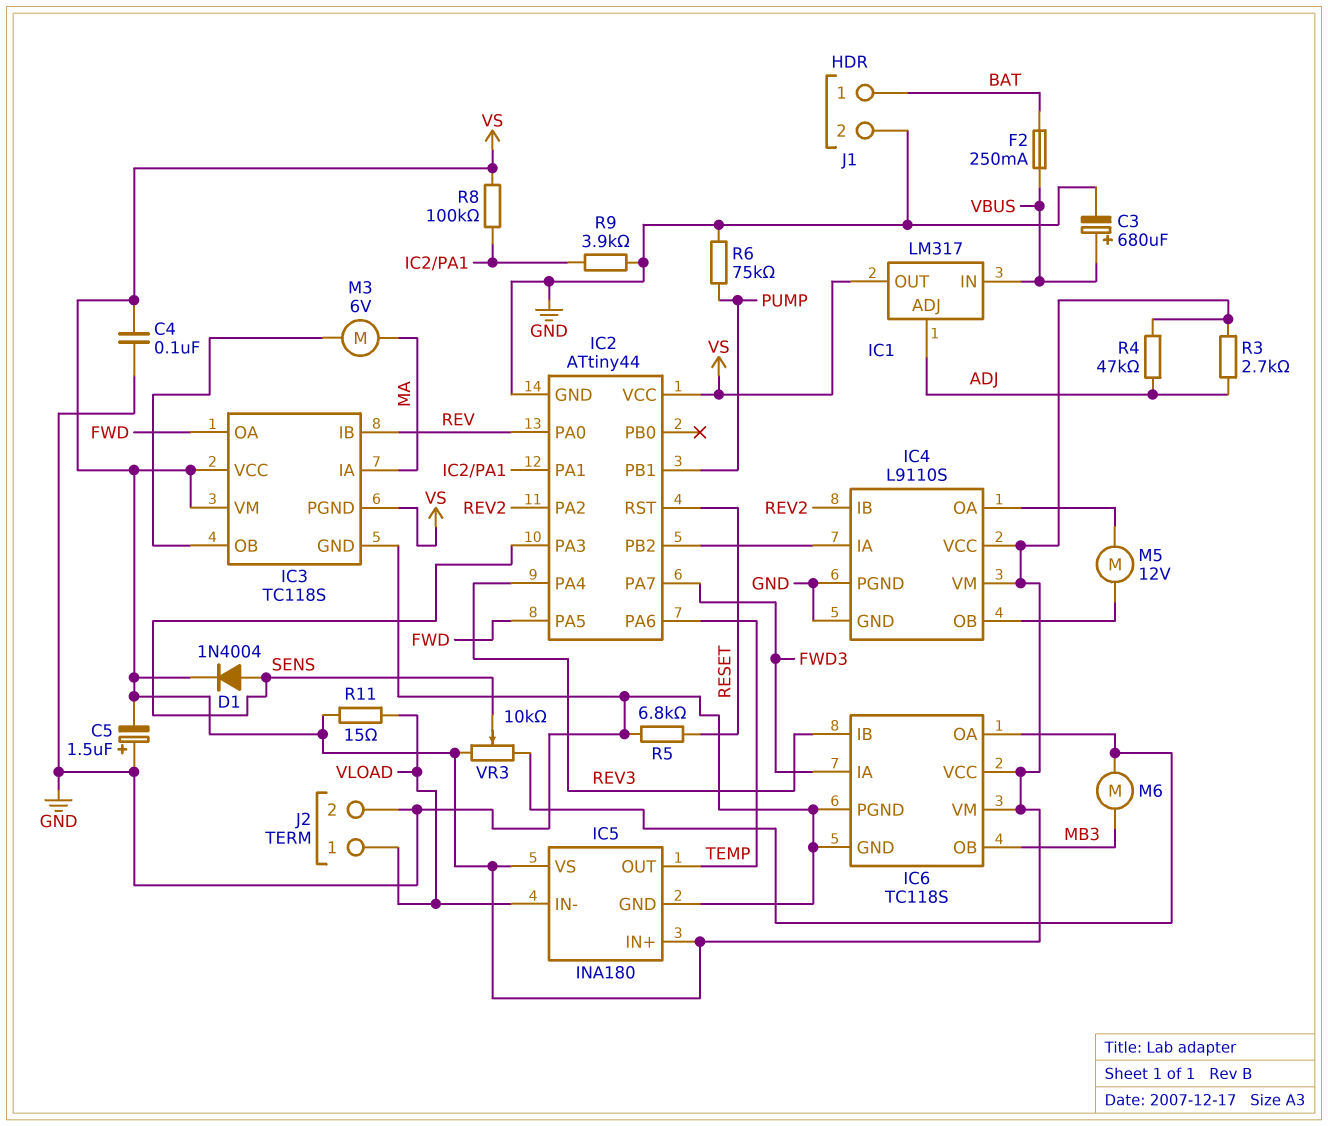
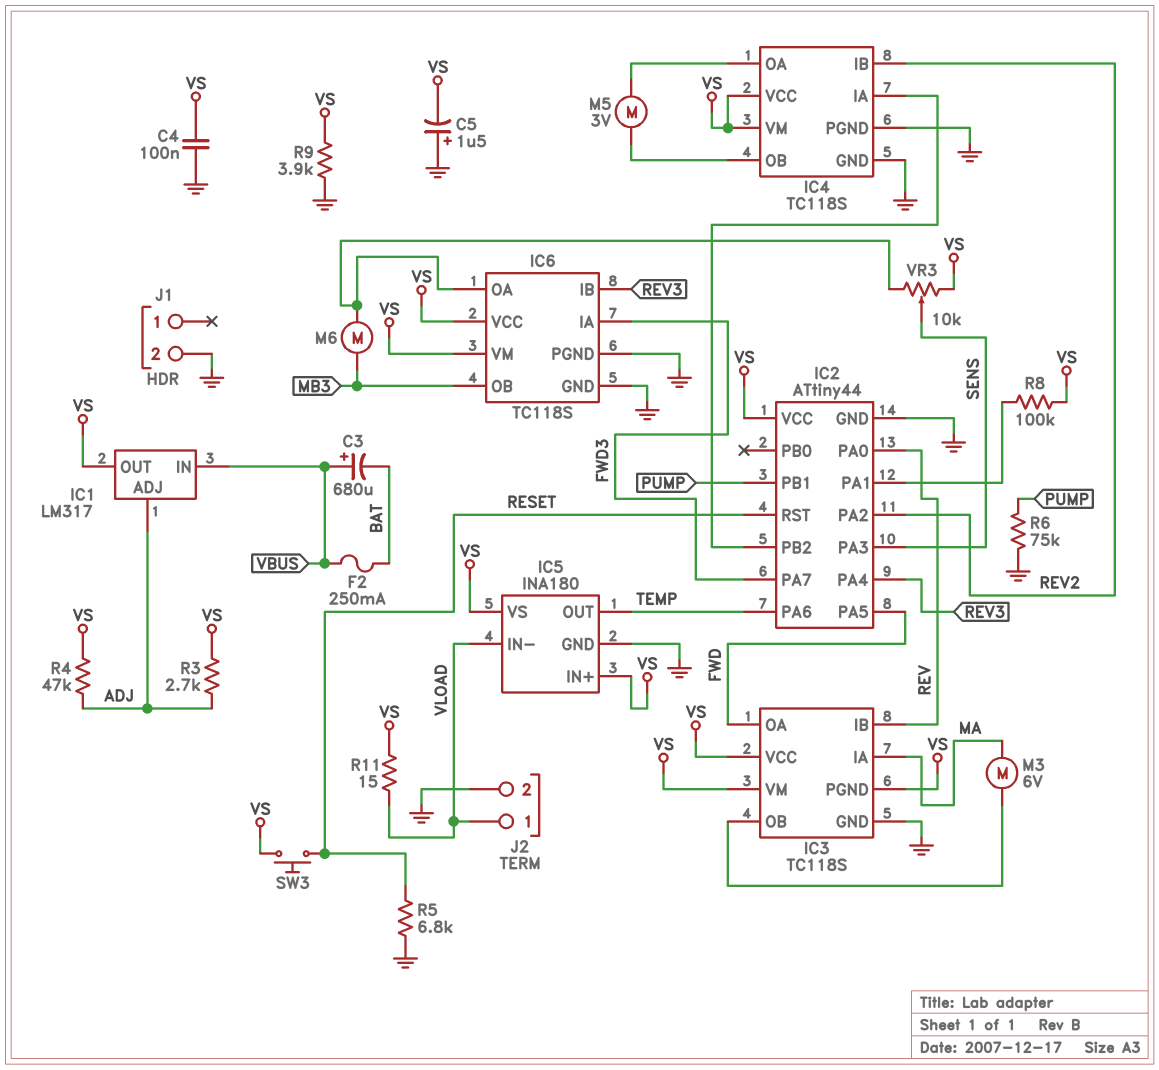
C3: 680uF (plus VBUS, minus GND) -> 680uF (plus VBUS, minus BAT)
D1: diode 1N4004 (A SENS, K VS) -> none
IC4: L9110S -> TC118S
J1 pin 1: BAT -> none
M5: motor 12V (IC4/OA, IC4/OB) -> motor 3V (IC4/OA, IC4/OB)
R9: 3.9k (GND, IC2/PA1) -> 3.9k (GND, VS)
SW3: none -> button (RESET, VS)

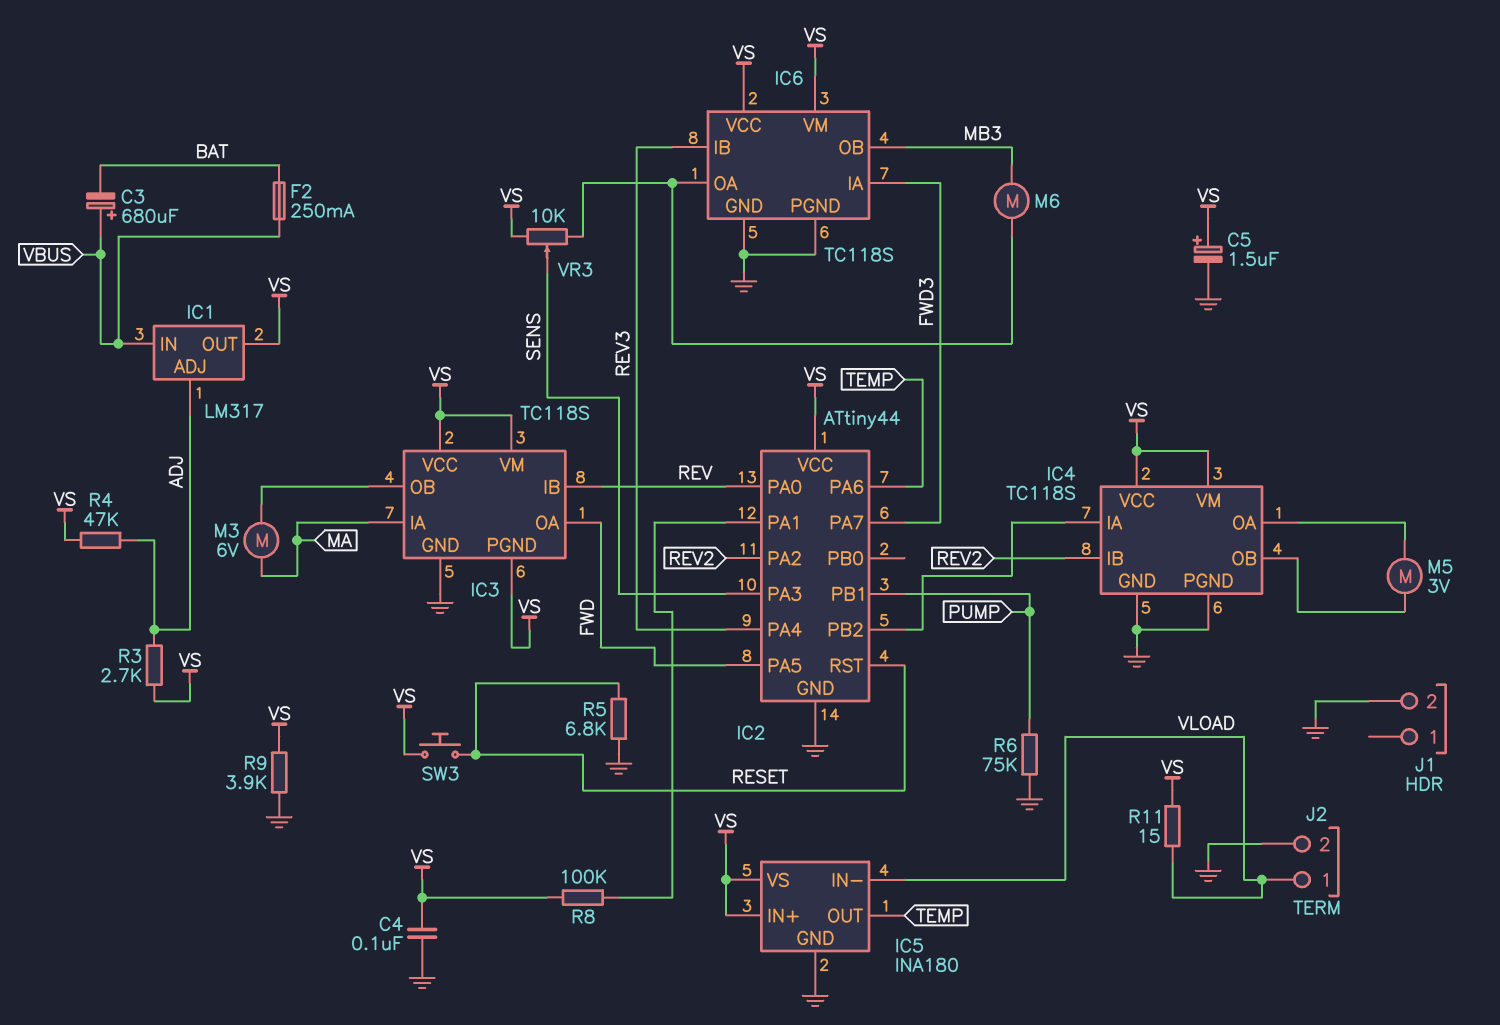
C5: 1.5uF (plus GND, minus VS) -> 1.5uF (plus VS, minus GND)

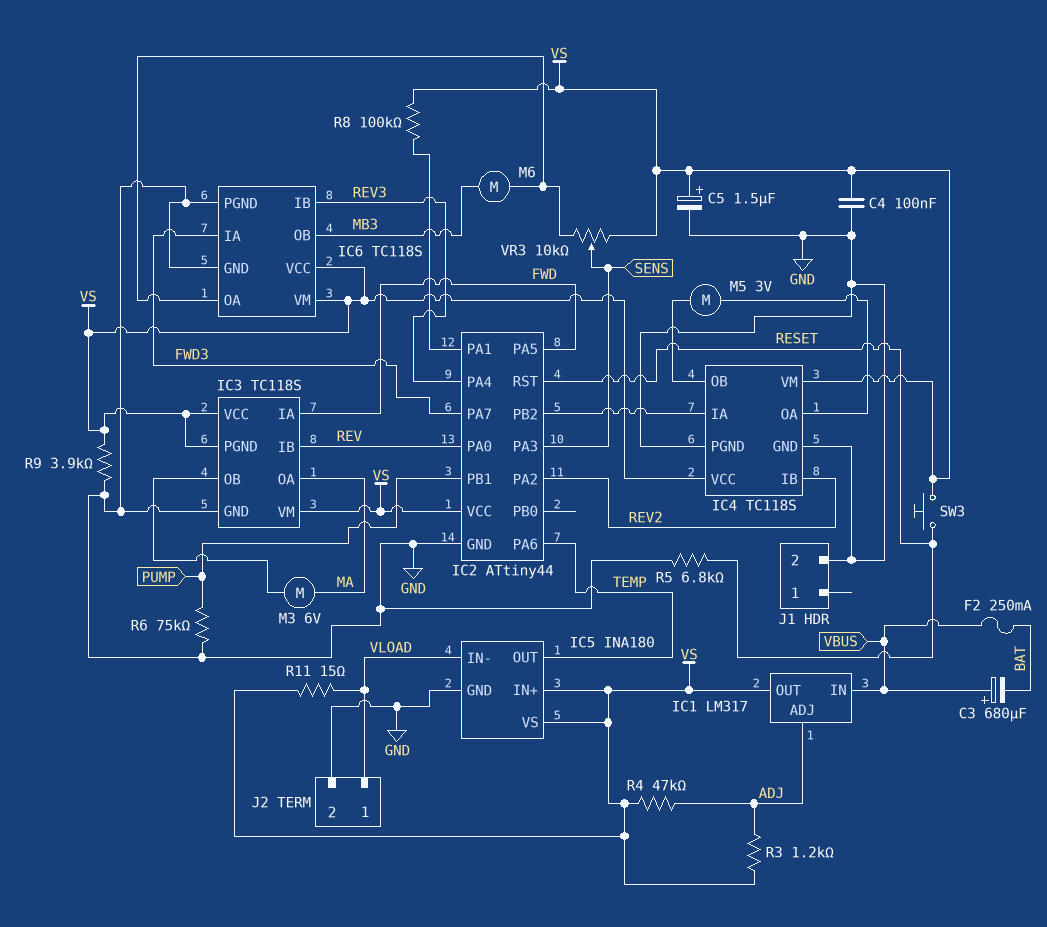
IC3 pin IA: MA -> FWD
IC3 pin OA: FWD -> MA
R3: 2.7k (ADJ, VS) -> 1.2k (ADJ, VS)

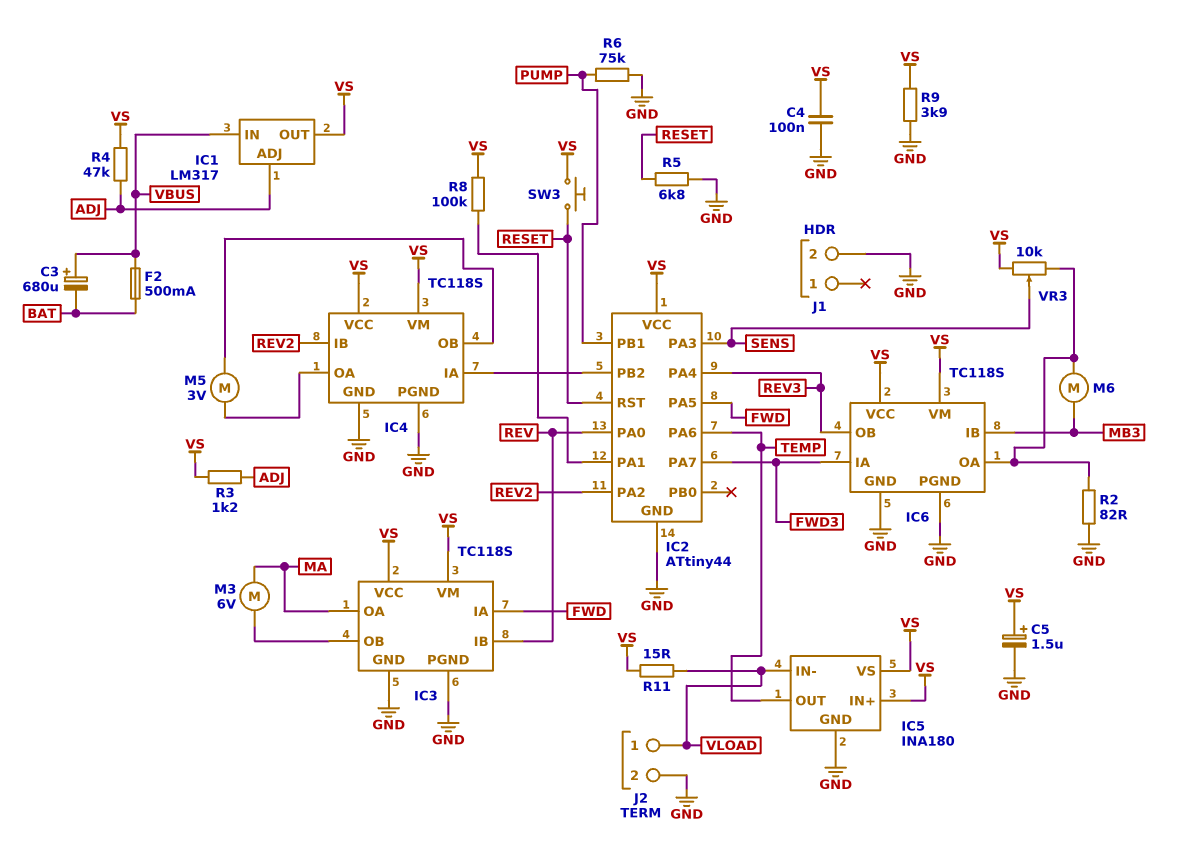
F2: 250mA (BAT, VBUS) -> 500mA (BAT, VBUS)
IC3 pin PGND: VS -> GND
IC6 pin IB: REV3 -> MB3
IC6 pin OB: MB3 -> REV3
R2: none -> 82 (GND, IC6/OA)

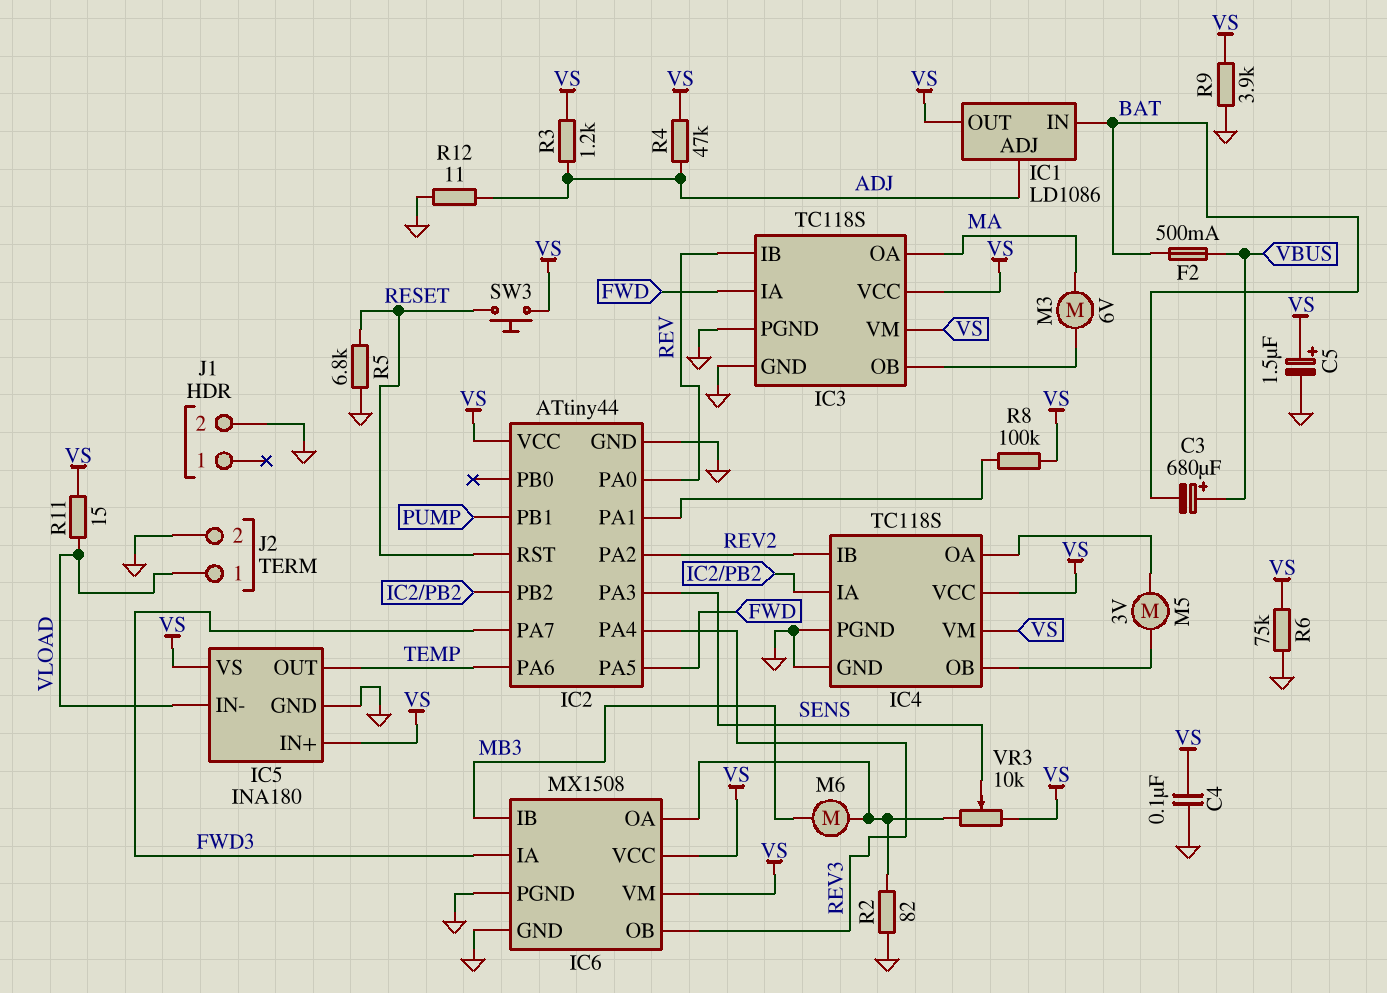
IC1: LM317 -> LD1086
IC1 pin IN: VBUS -> BAT
IC6: TC118S -> MX1508
R6: 75k (GND, PUMP) -> 75k (GND, VS)
R12: none -> 11 (ADJ, GND)

